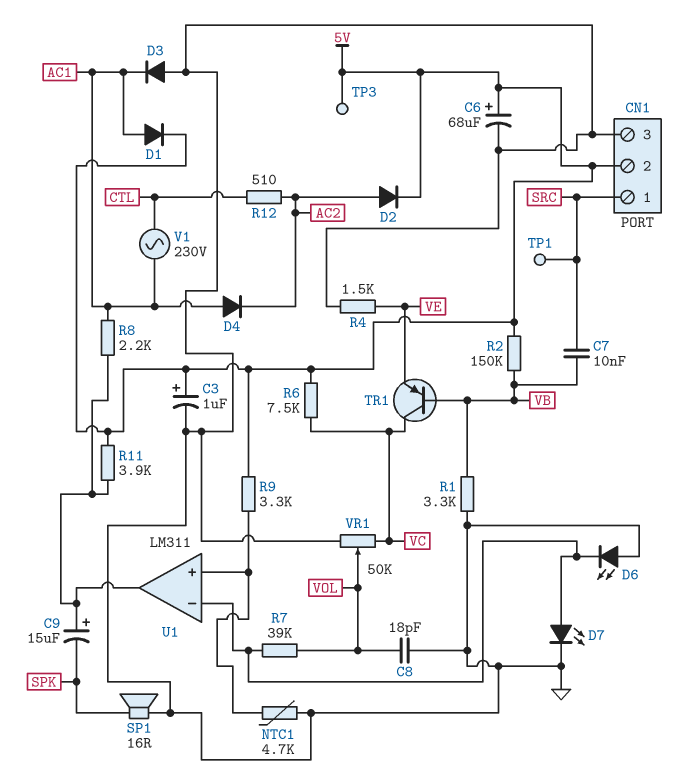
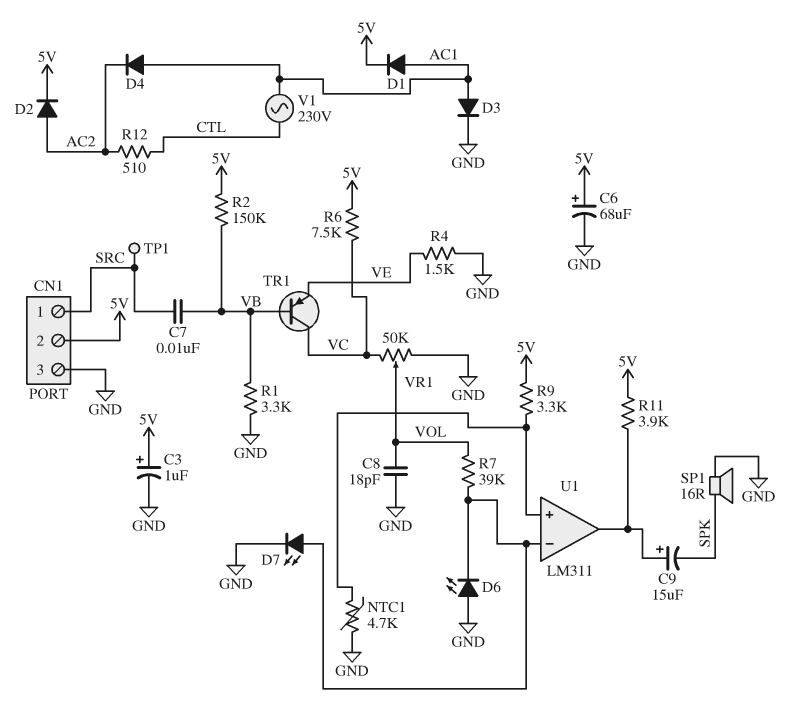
D3: diode (A GND, K AC1) -> diode (A AC1, K GND)
R8: 2.2k (AC1, U1/out) -> none
TP3: test point (5V) -> none

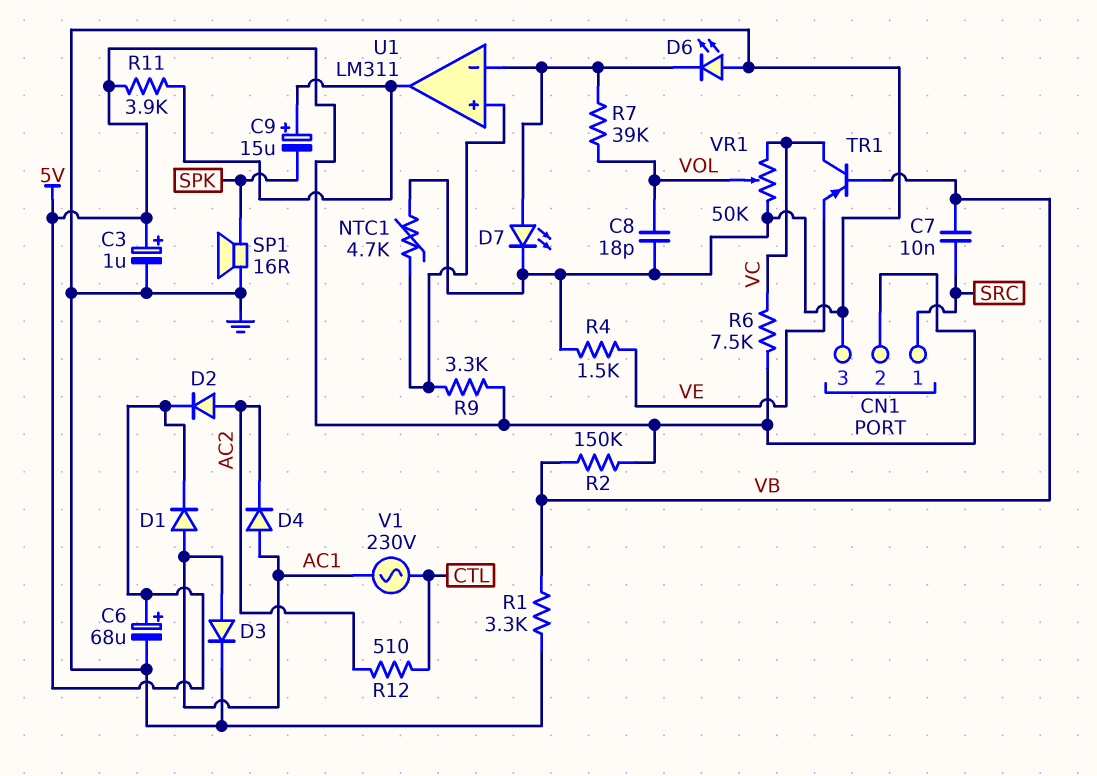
TP1: test point (SRC) -> none

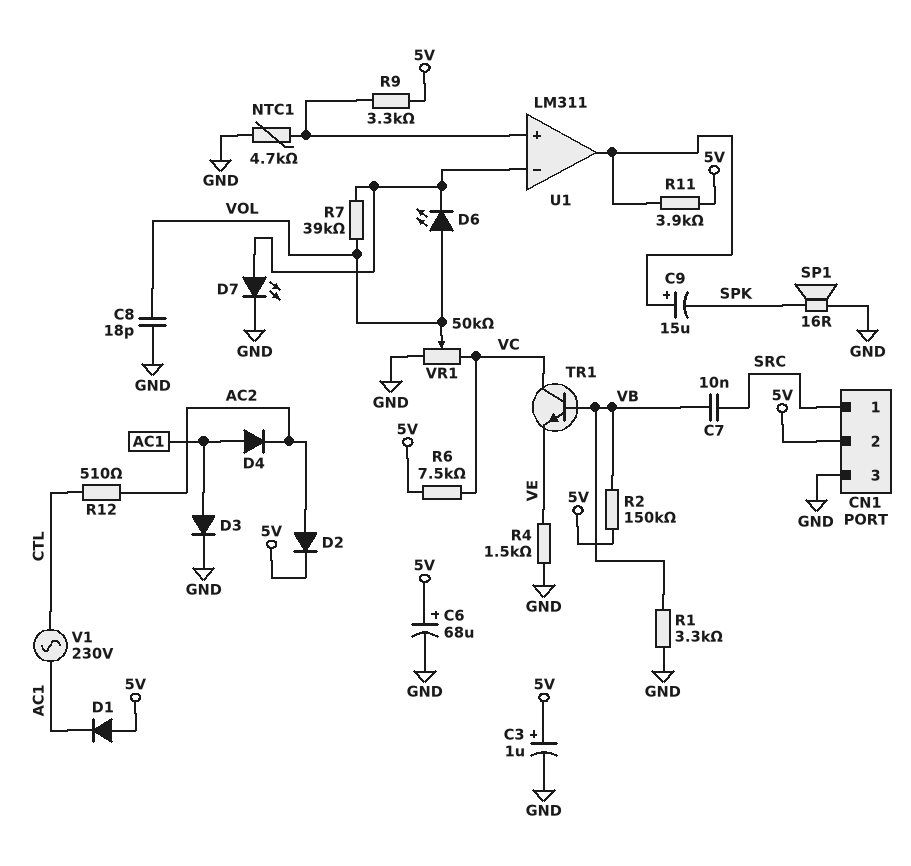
D1: diode (A AC1, K 5V) -> diode (A 5V, K AC1)
D6: LED (A GND, K U1/in-) -> LED (A VOL, K U1/in-)
TR1: PNP (B VB, C VC, E VE) -> NPN (B VB, C VC, E VE)

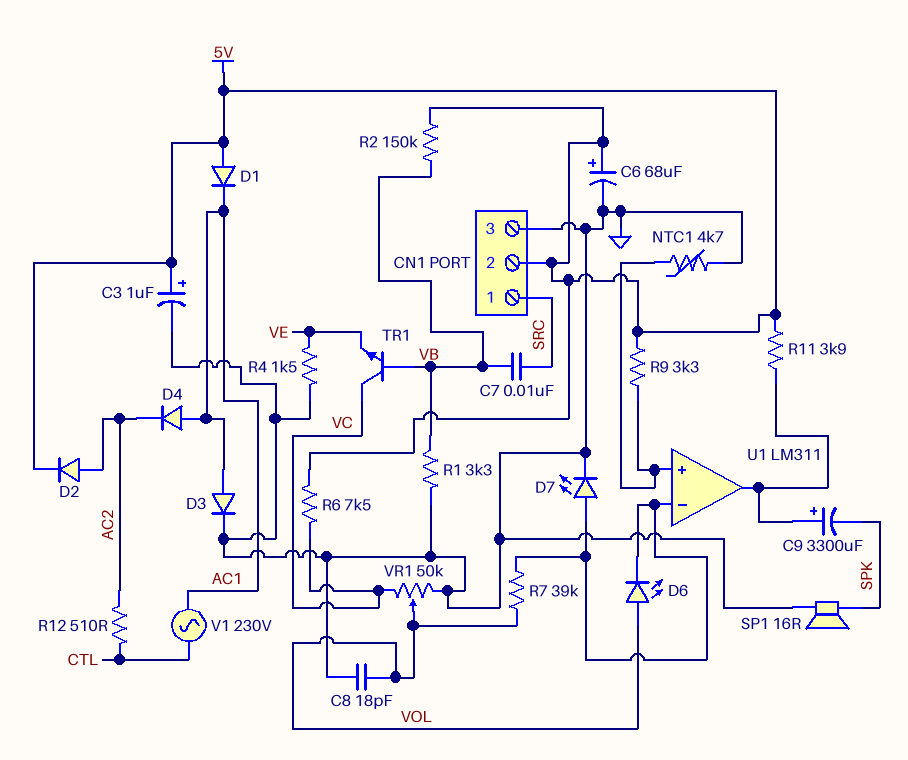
C9: 15uF (plus U1/out, minus SPK) -> 3300uF (plus U1/out, minus SPK)

